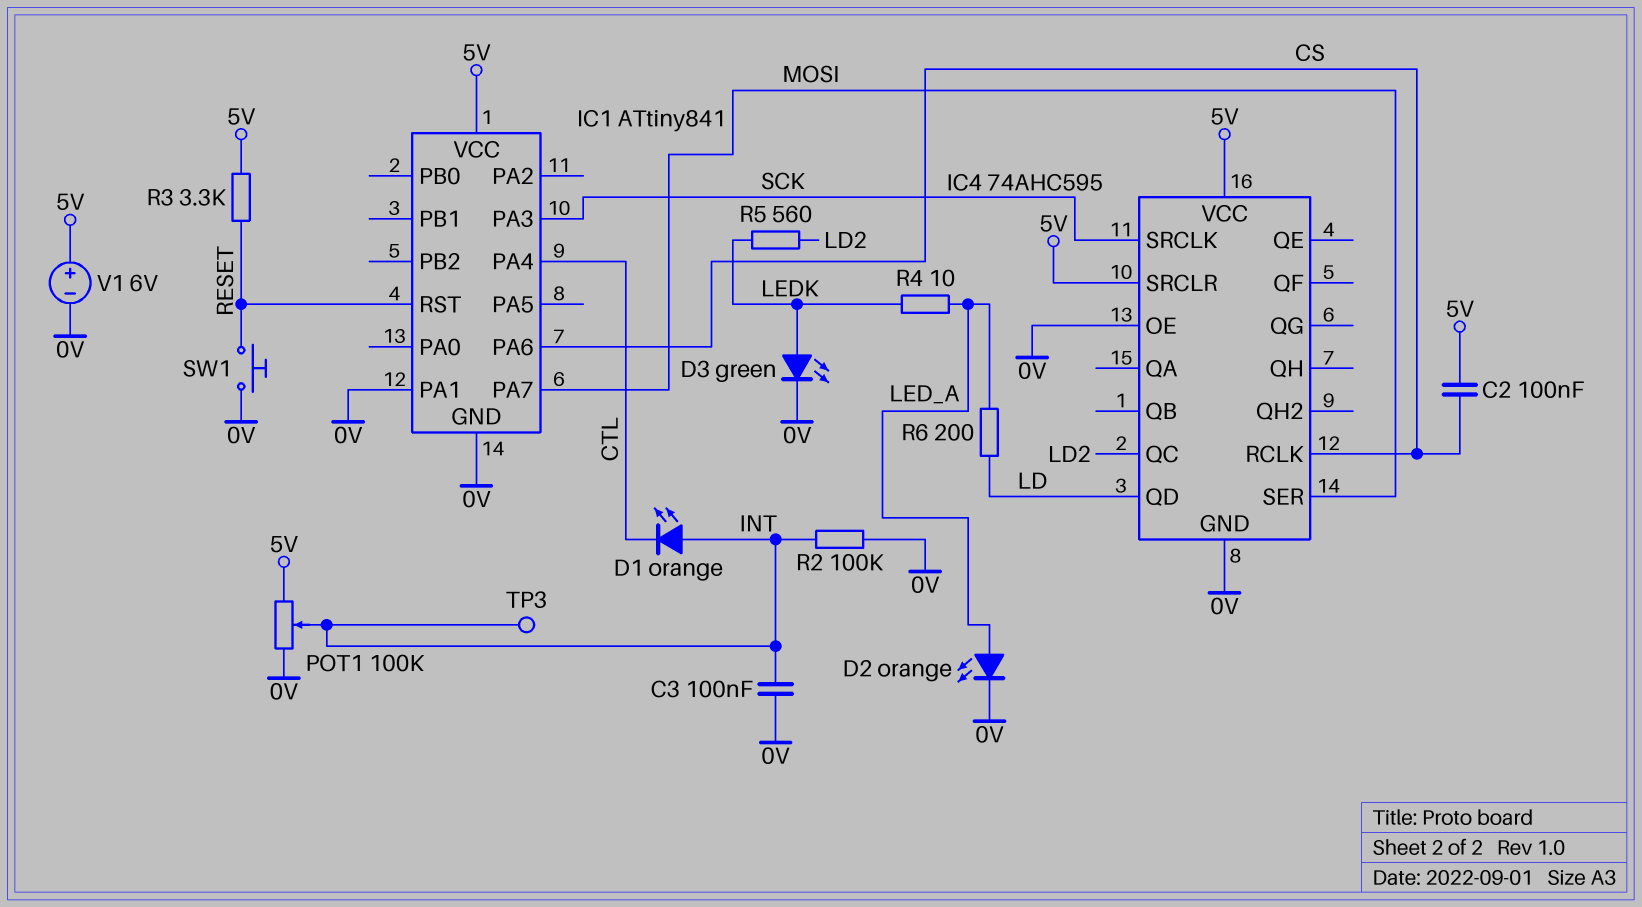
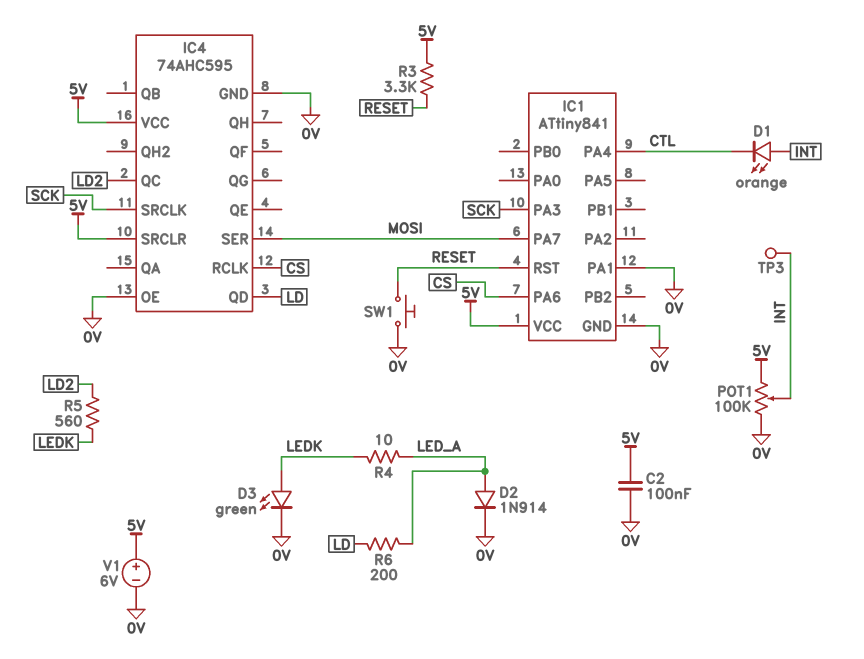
C2: 100nF (5V, CS) -> 100nF (0V, 5V)
C3: 100nF (0V, INT) -> none
D2: LED orange (A LED_A, K 0V) -> diode 1N914 (A LED_A, K 0V)
R2: 100k (0V, INT) -> none

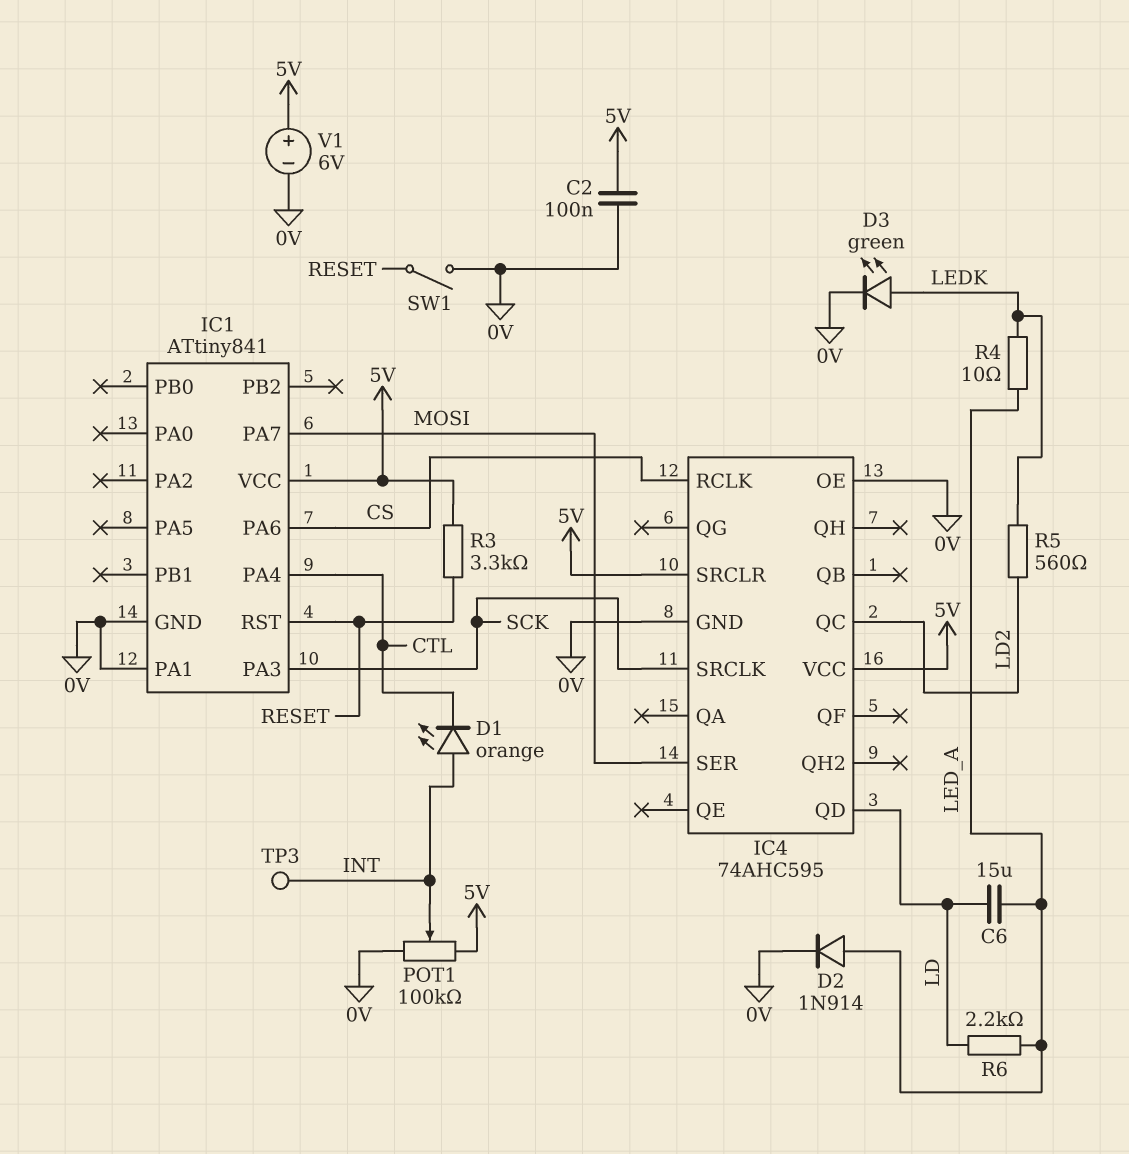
C6: none -> 15uF (LD, LED_A)
R6: 200 (LD, LED_A) -> 2.2k (LD, LED_A)
SW1: button (0V, RESET) -> switch (0V, RESET)

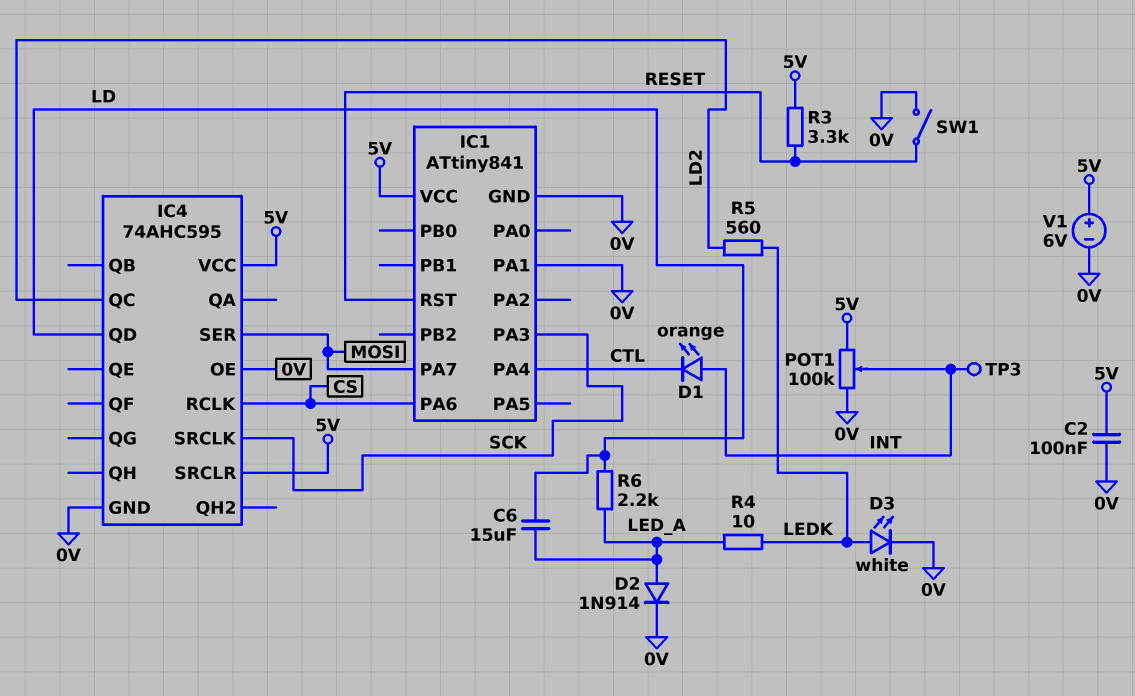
D3: LED green (A LEDK, K 0V) -> LED white (A LEDK, K 0V)

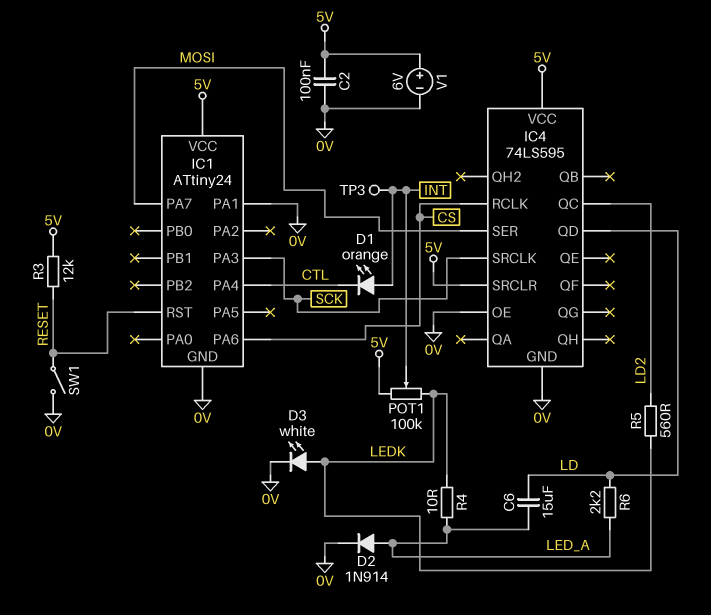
IC1: ATtiny841 -> ATtiny24
IC4: 74AHC595 -> 74LS595
POT1: 100k (0V, 5V, wiper INT) -> 100k (5V, LEDK, wiper INT)
R3: 3.3k (5V, RESET) -> 12k (5V, RESET)

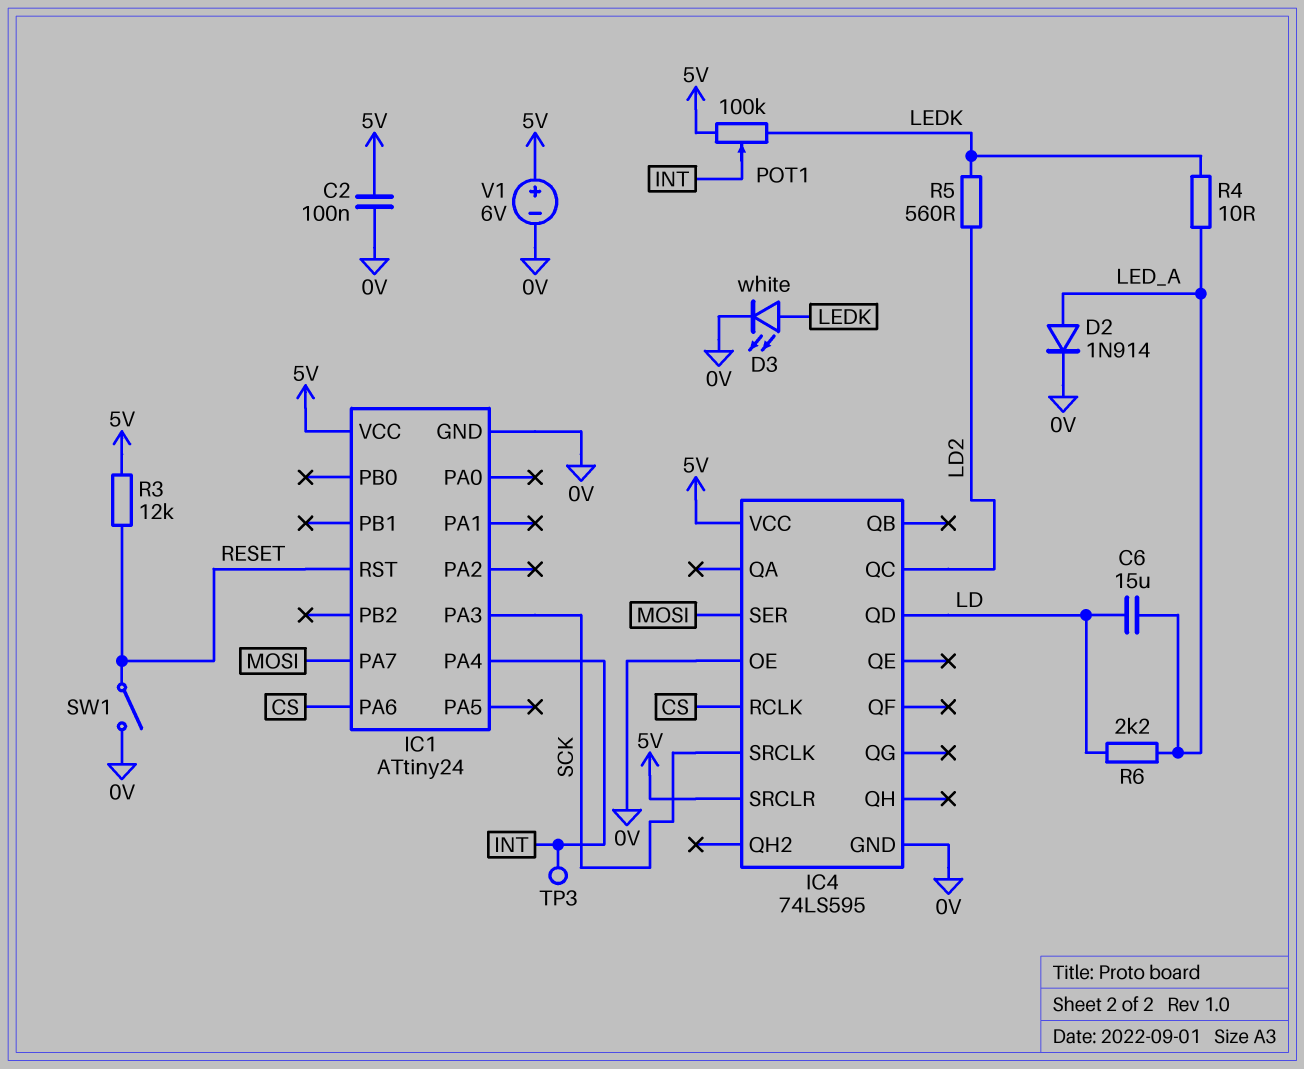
D1: LED orange (A INT, K CTL) -> none
IC1 pin PA1: 0V -> none
IC1 pin PA4: CTL -> INT

